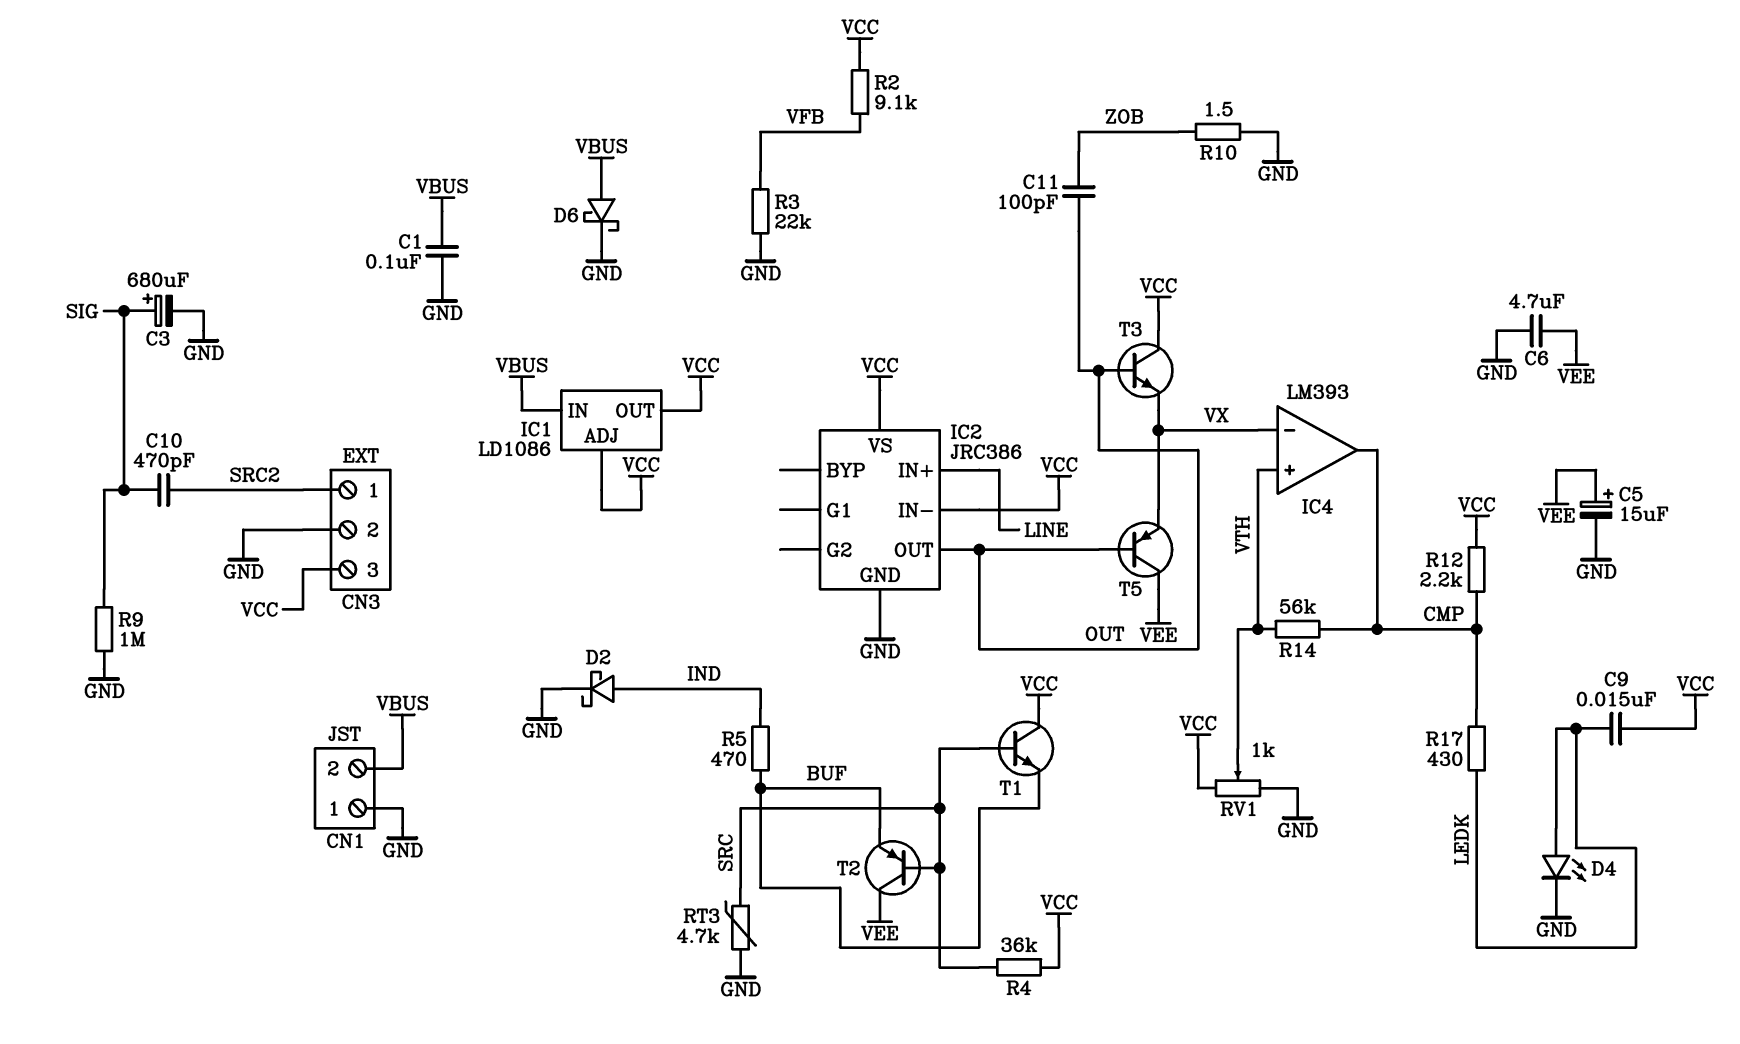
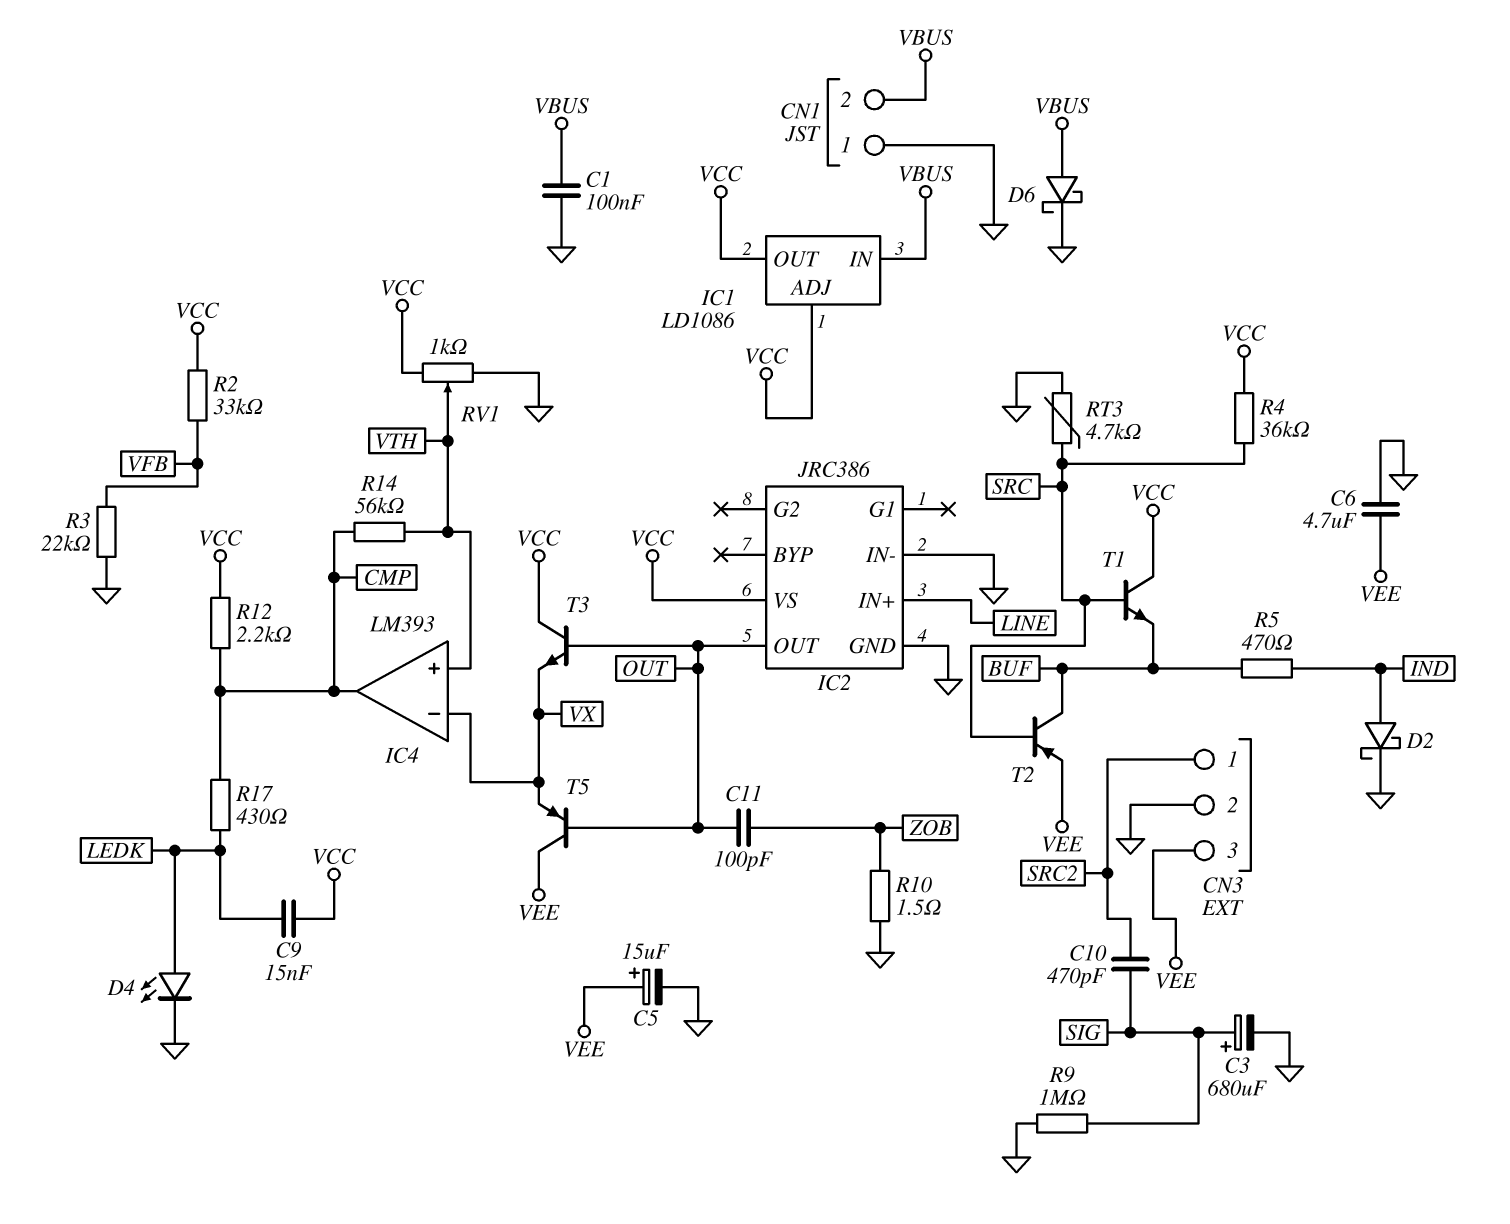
CN3 pin 3: VCC -> VEE
IC2 pin IN-: VCC -> GND
R2: 9.1k (VCC, VFB) -> 33k (VCC, VFB)
T2: PNP (B SRC, C VEE, E BUF) -> PNP (B SRC, C BUF, E VEE)

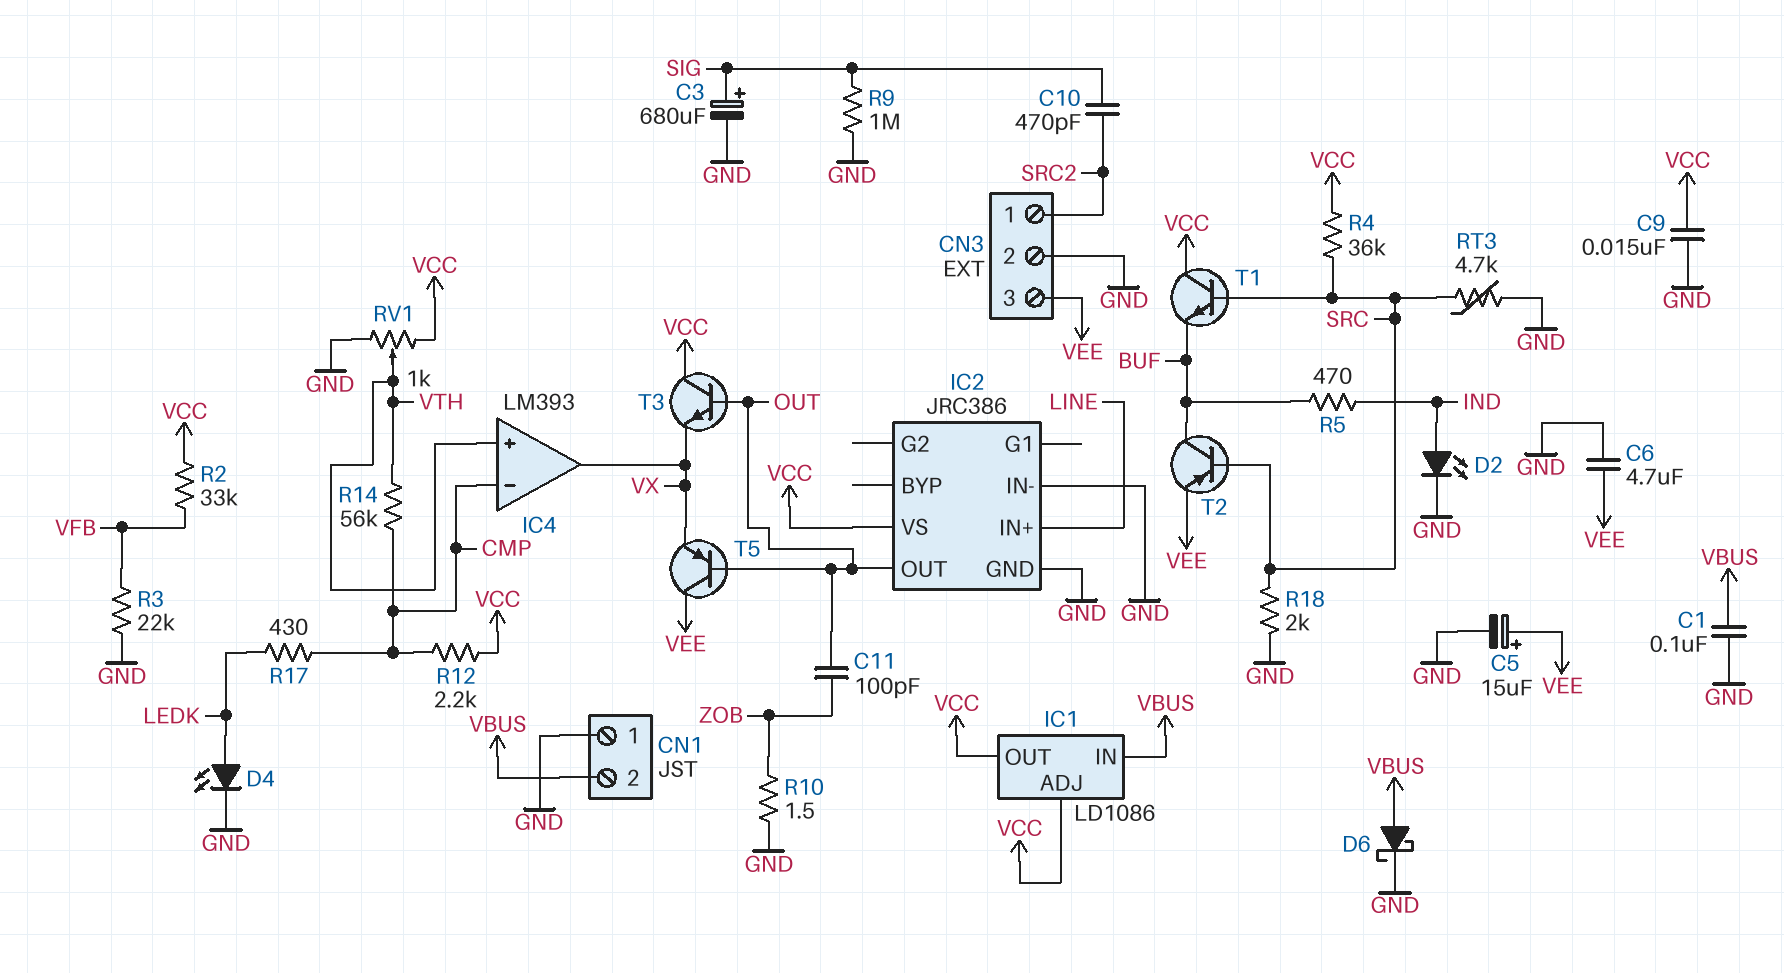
C9: 15nF (LEDK, VCC) -> 15nF (GND, VCC)
D2: schottky (A IND, K GND) -> LED (A IND, K GND)
IC4 pin in-: VX -> CMP
IC4 pin out: CMP -> VX
R18: none -> 2k (GND, SRC)

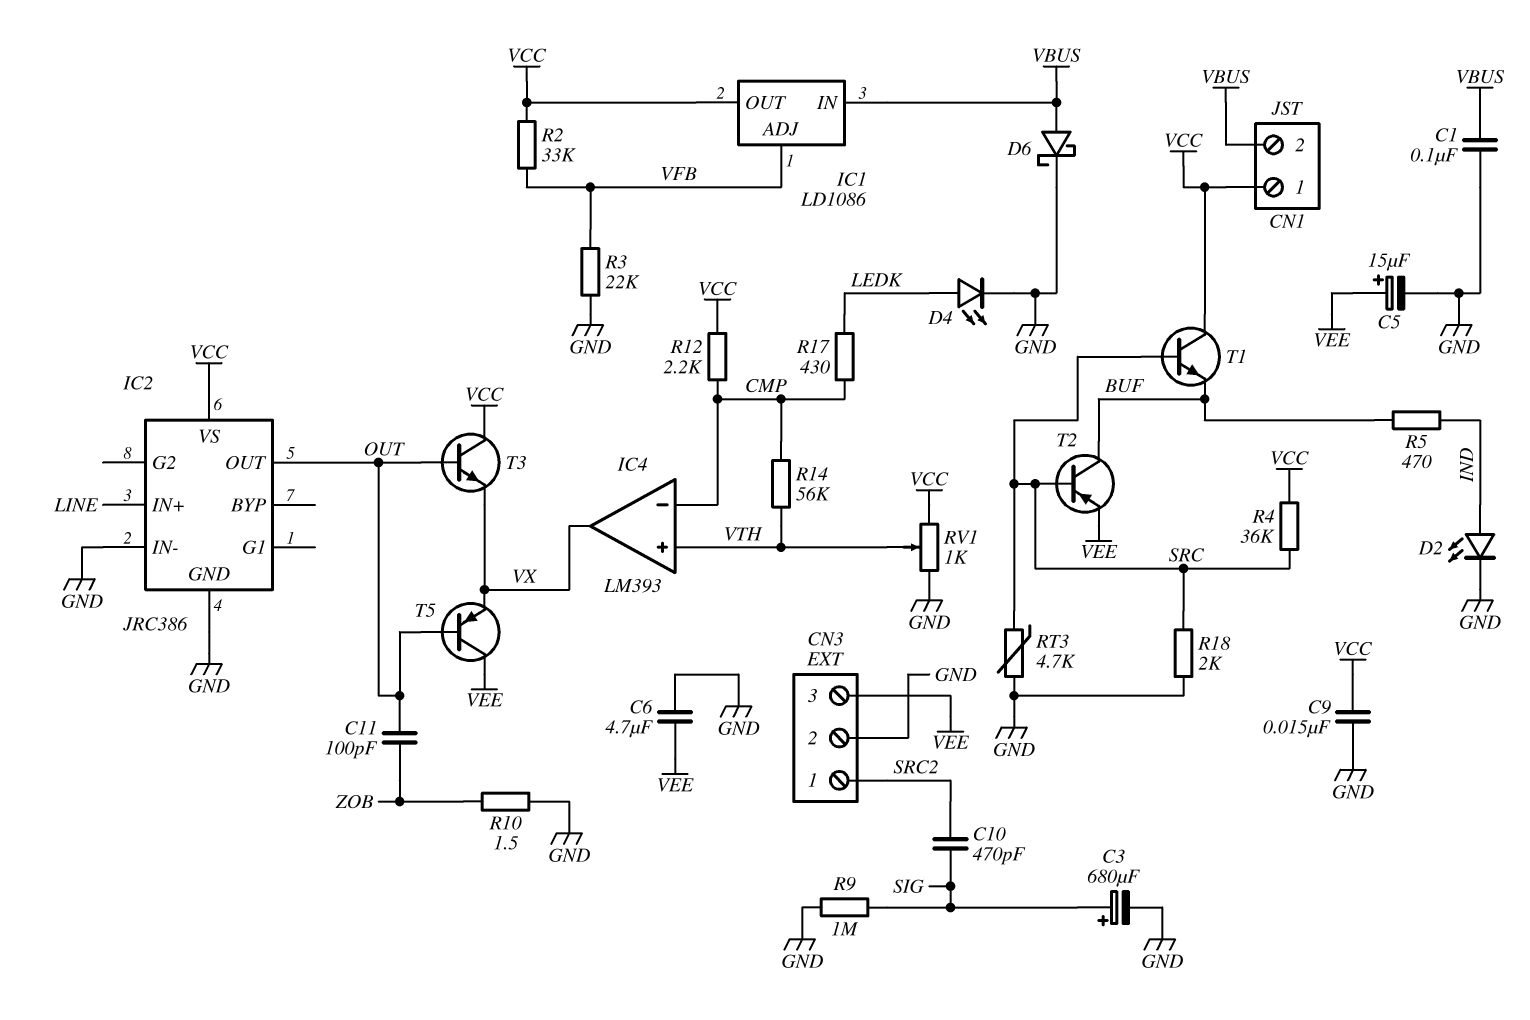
CN1 pin 1: GND -> VCC
IC1 pin ADJ: VCC -> VFB

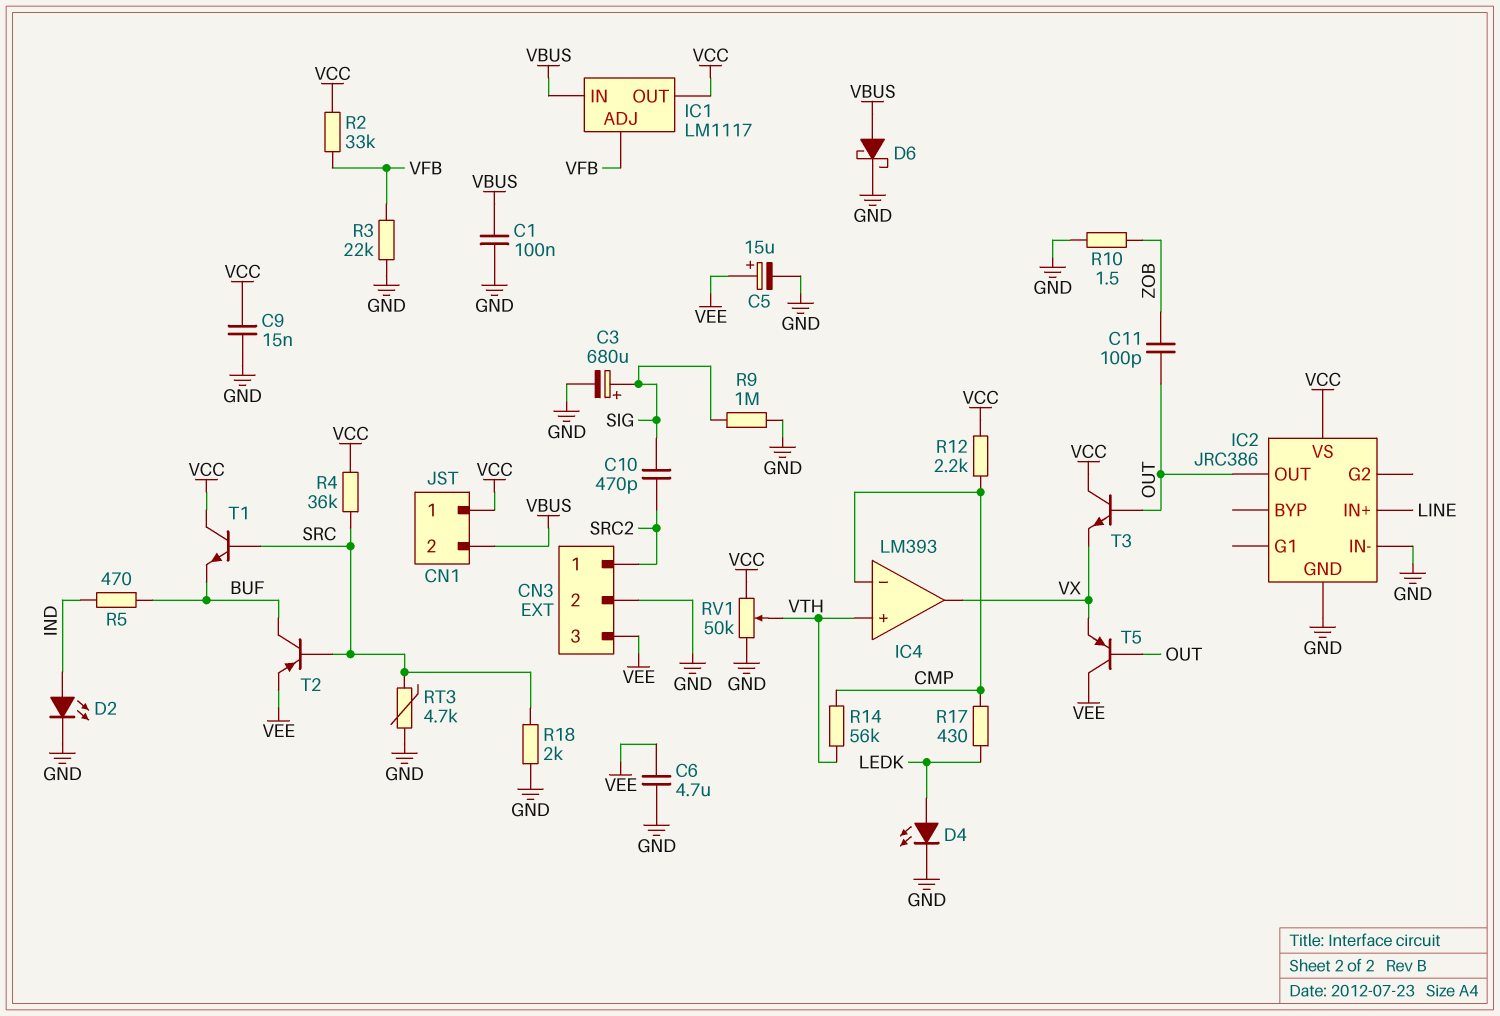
IC1: LD1086 -> LM1117
RV1: 1k (GND, VCC, wiper VTH) -> 50k (GND, VCC, wiper VTH)

